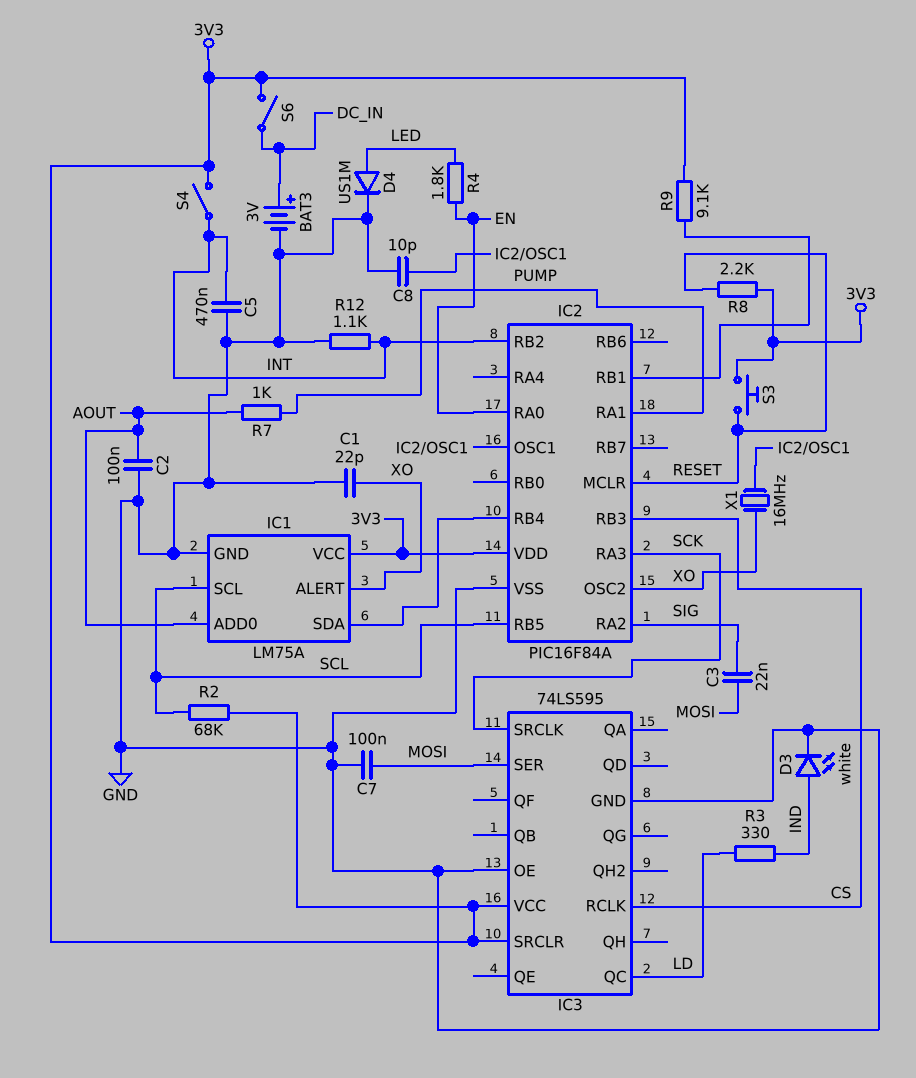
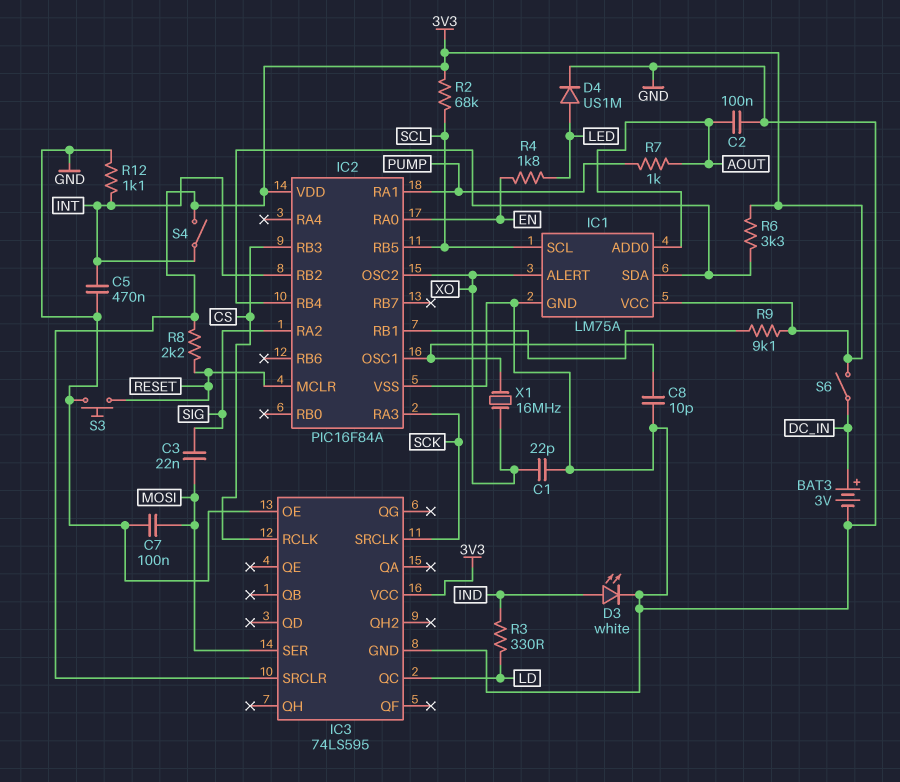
R6: none -> 3.3k (3V3, IC1/SDA)
S3: button (3V3, RESET) -> button (GND, RESET)

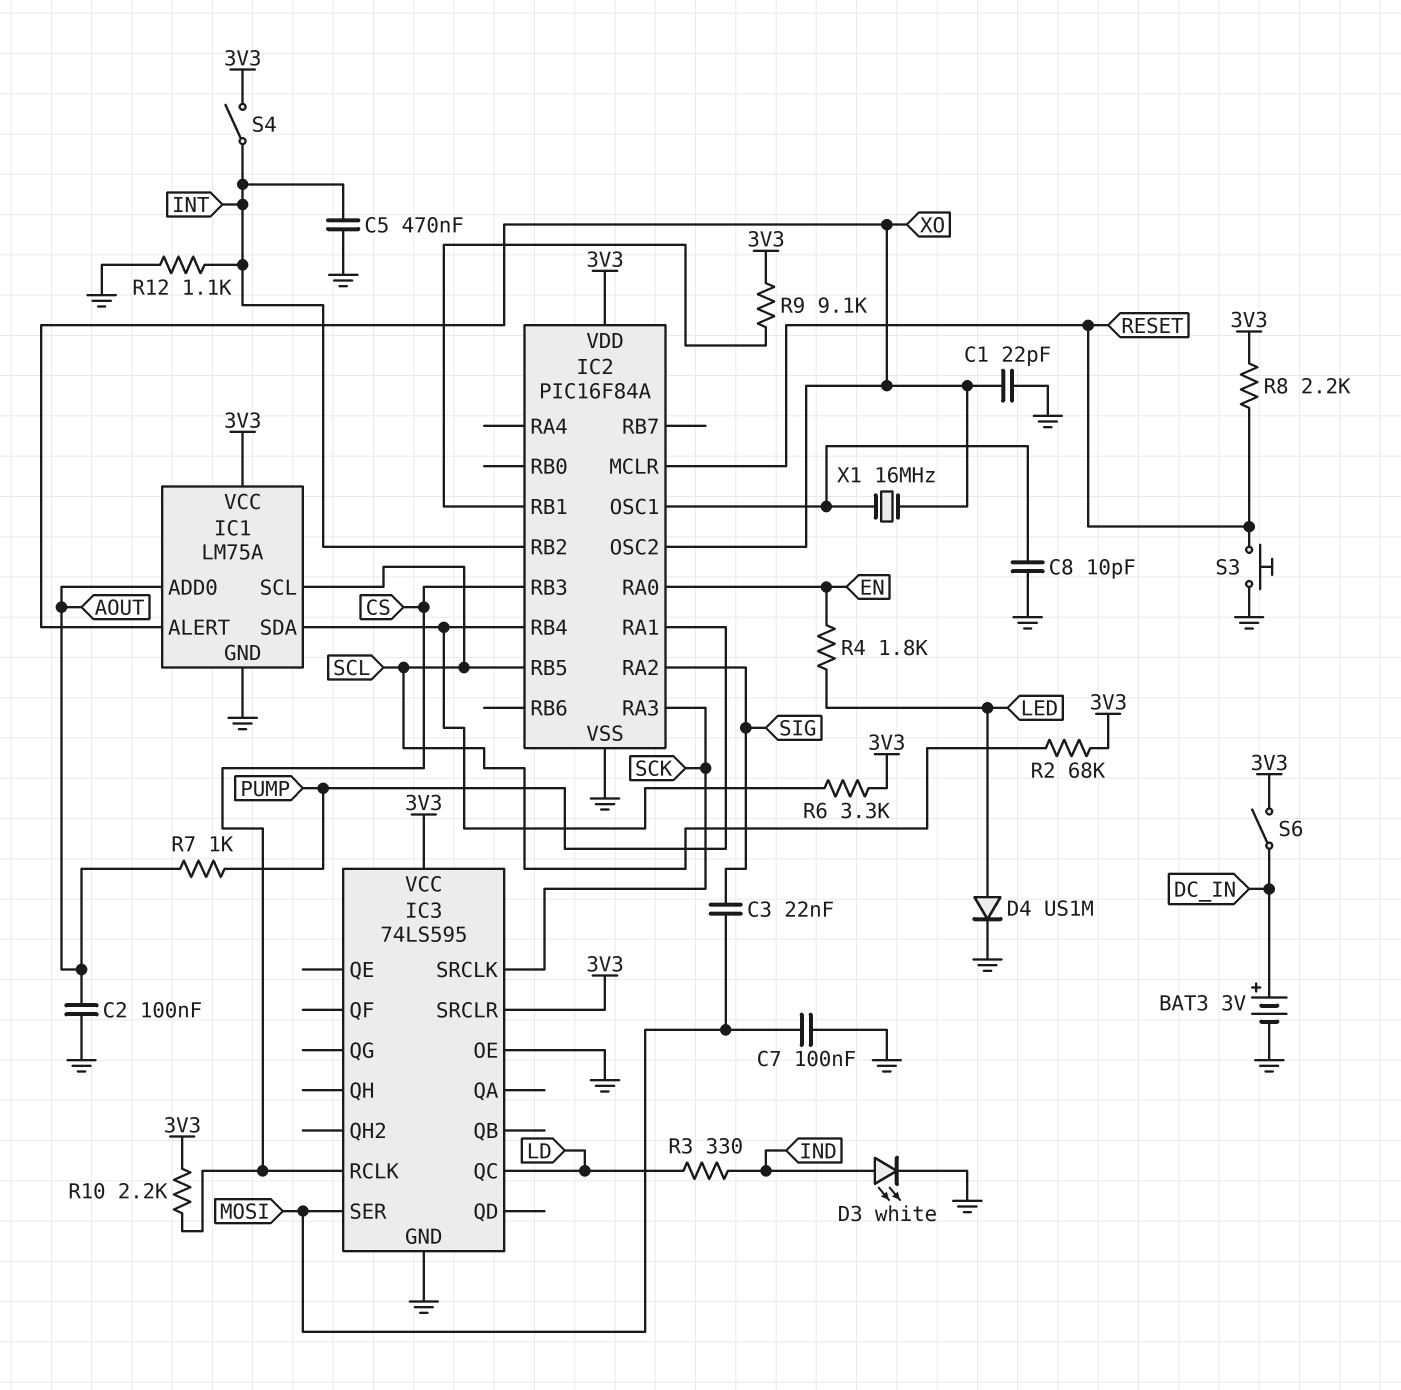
R10: none -> 2.2k (3V3, CS)

